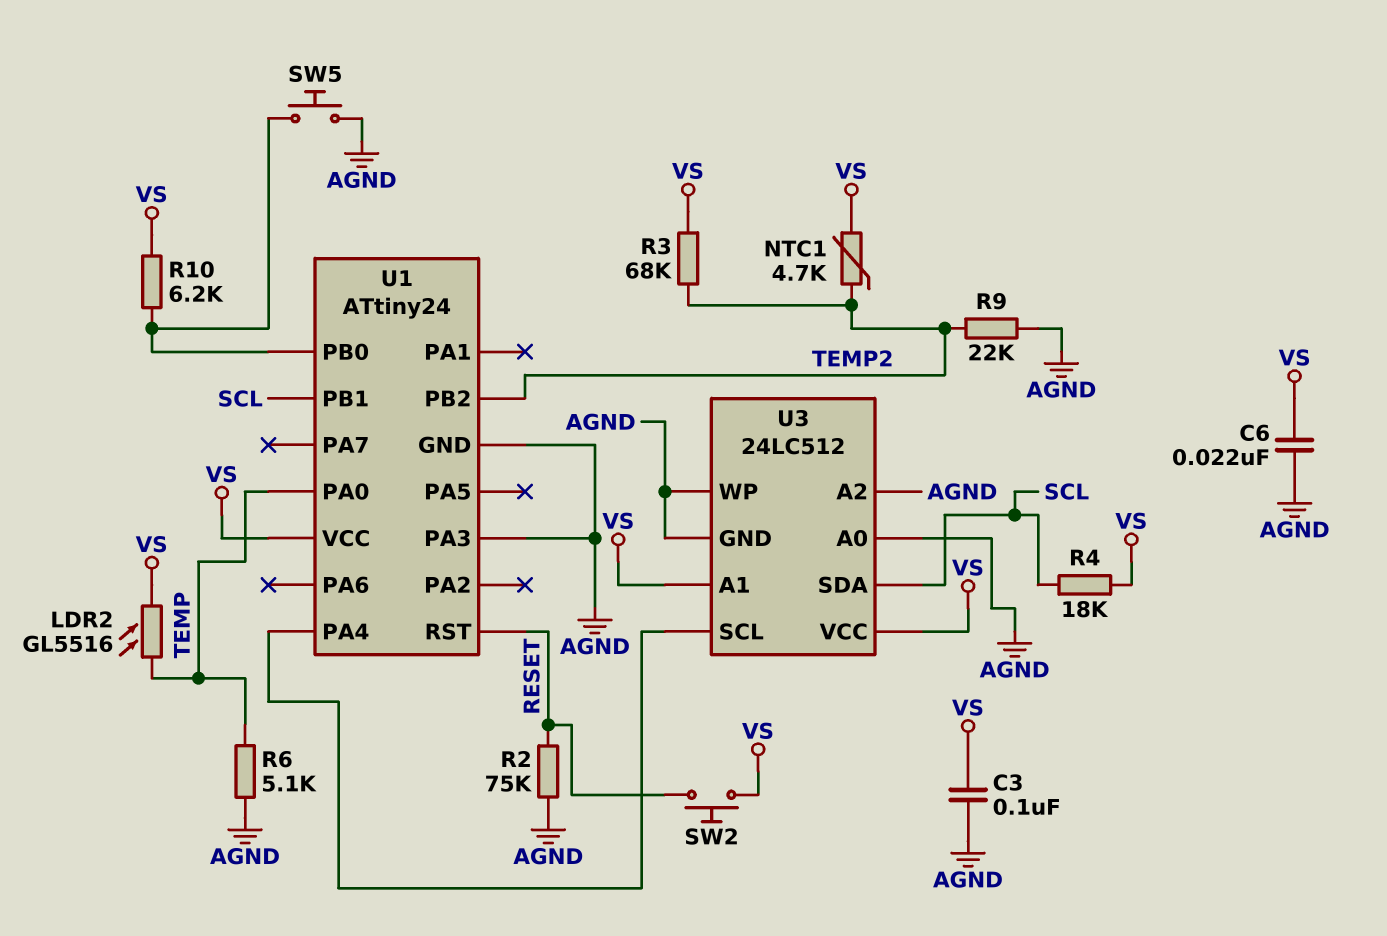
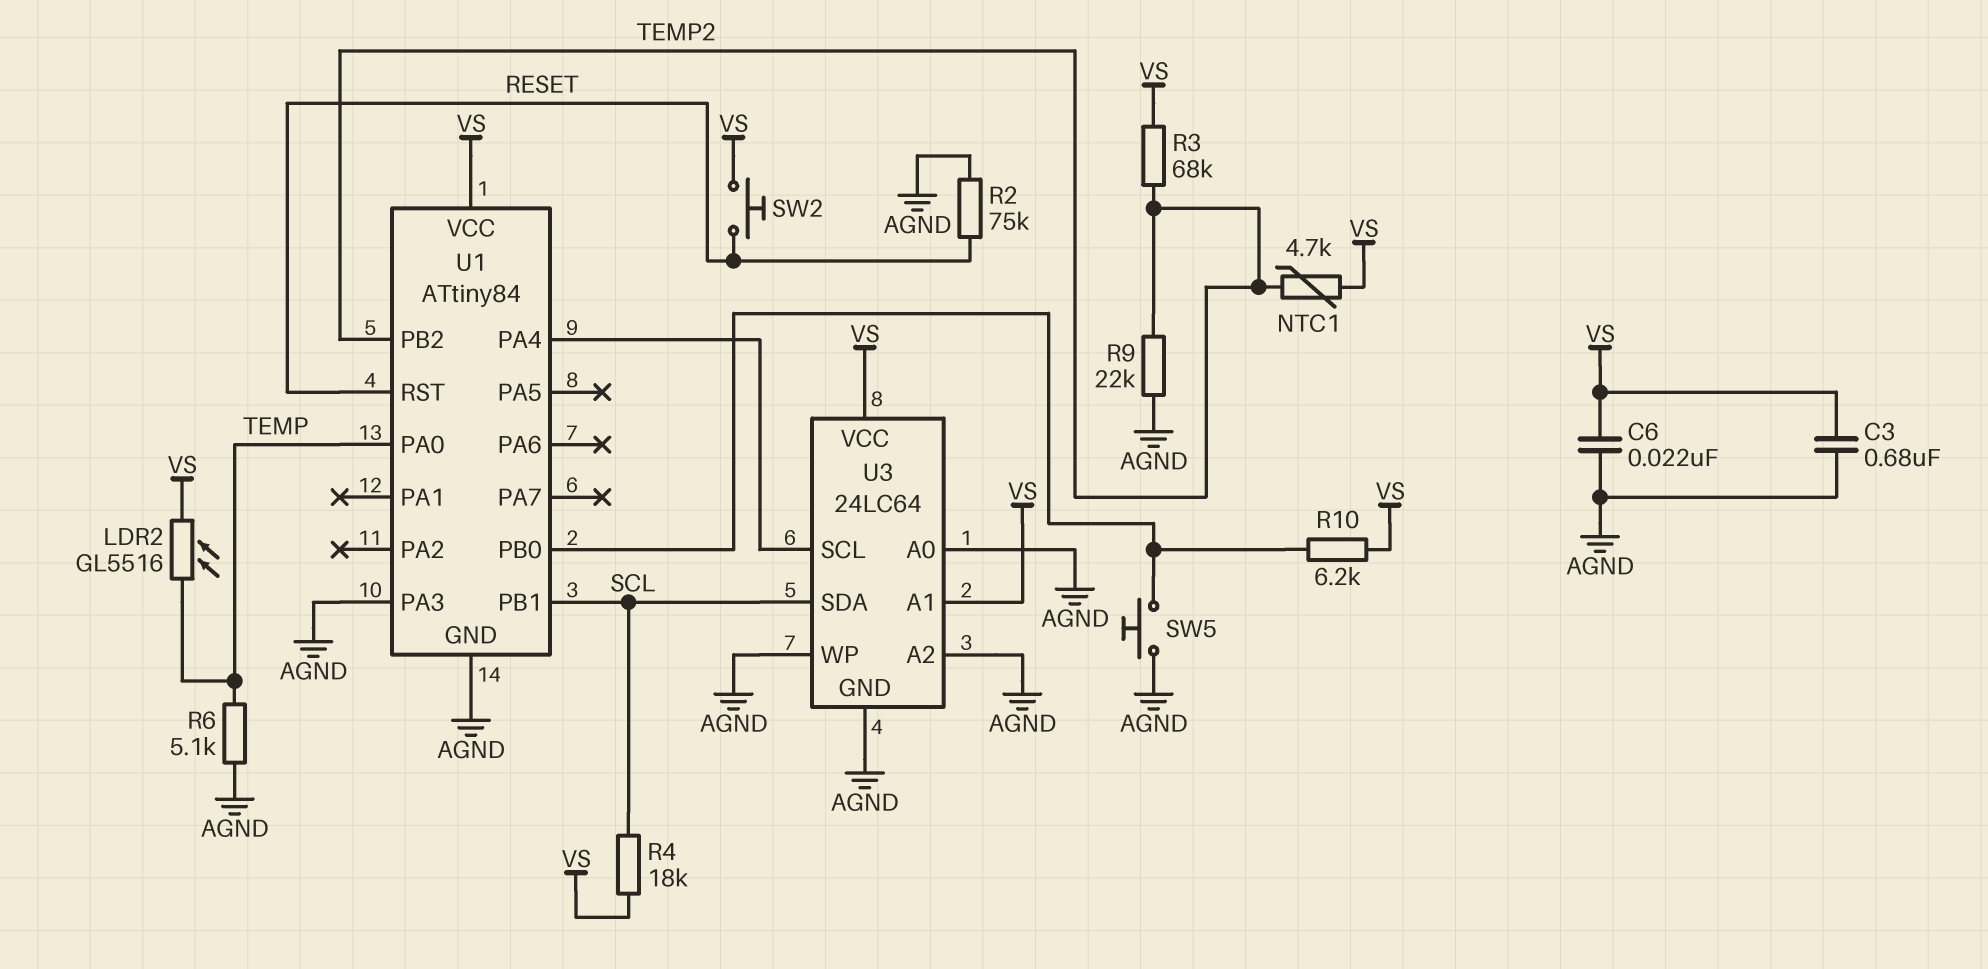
C3: 100nF (AGND, VS) -> 680nF (AGND, VS)
U1: ATtiny24 -> ATtiny84
U3: 24LC512 -> 24LC64

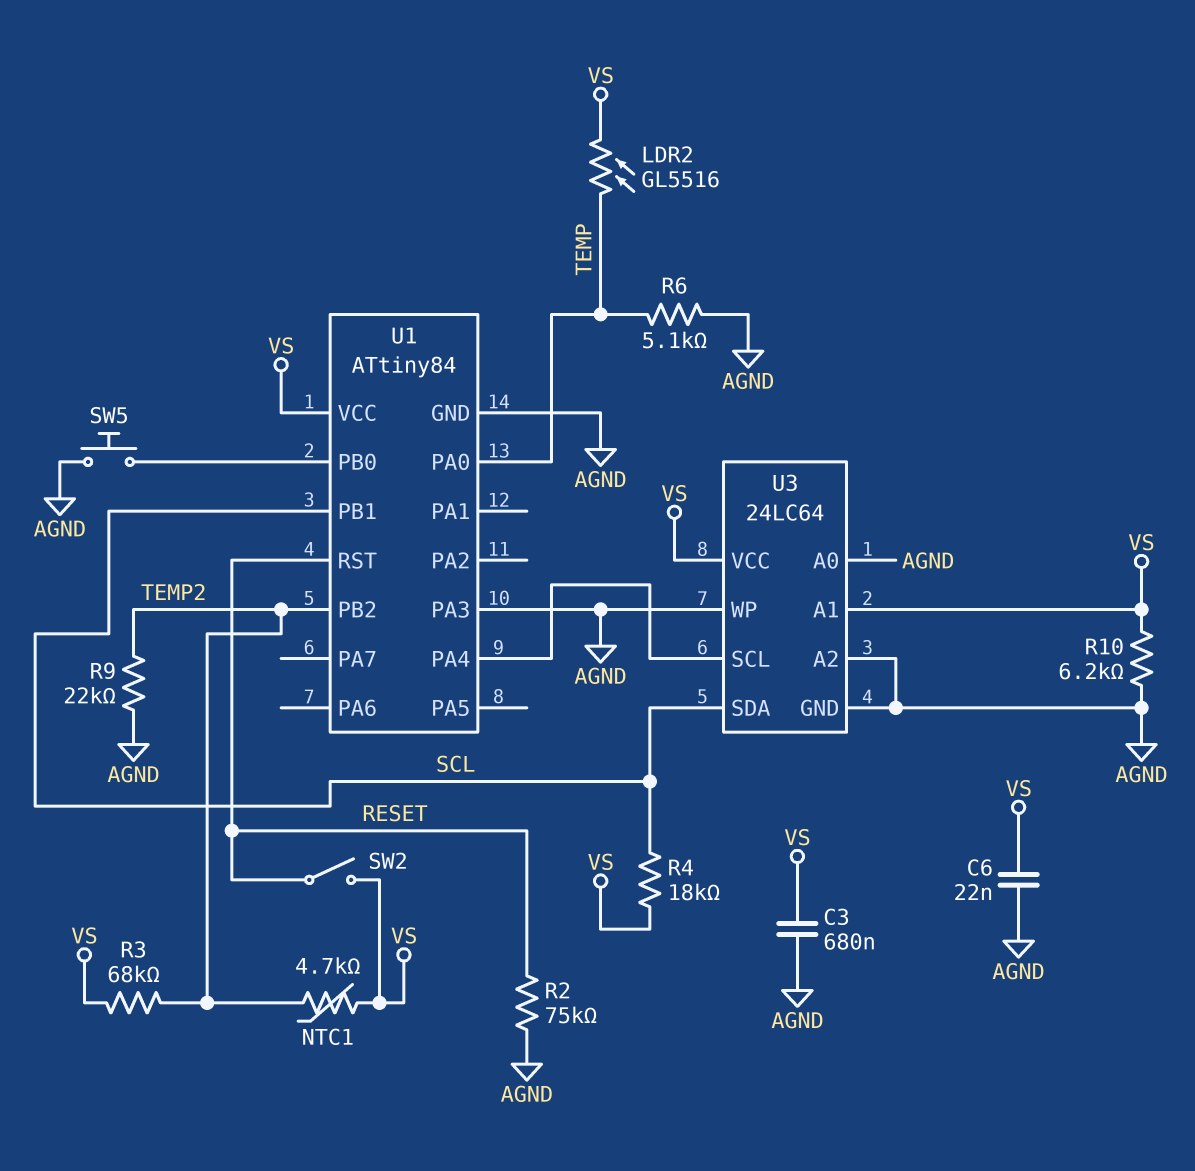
R10: 6.2k (U1/PB0, VS) -> 6.2k (AGND, VS)
SW2: button (RESET, VS) -> switch (RESET, VS)

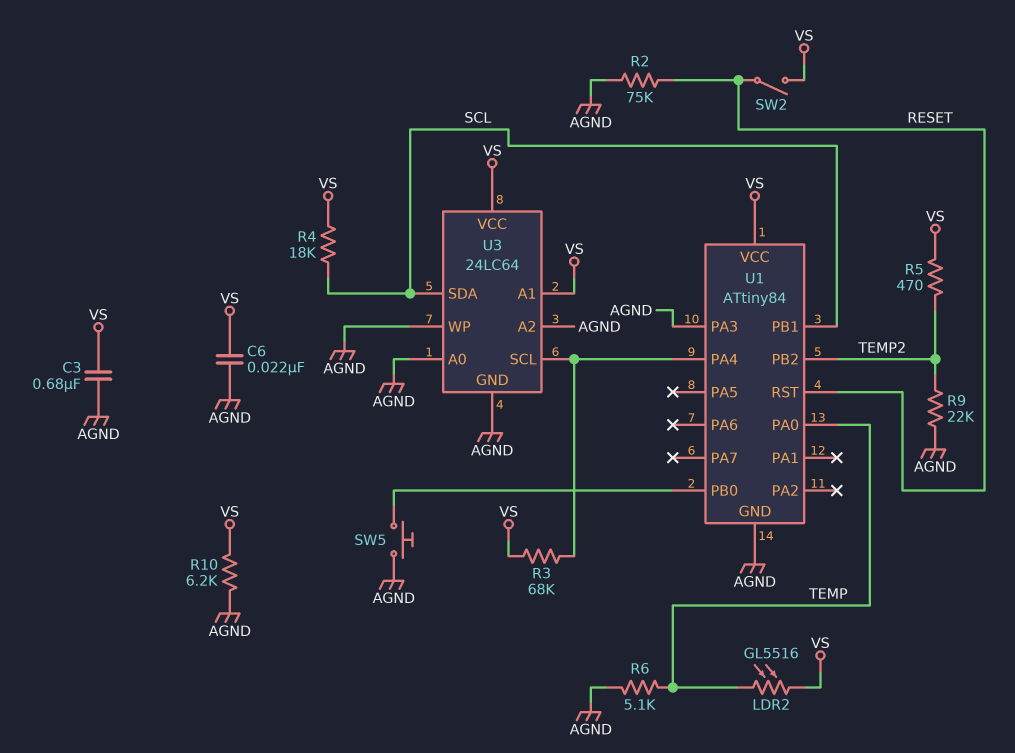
NTC1: 4.7k (TEMP2, VS) -> none
R3: 68k (TEMP2, VS) -> 68k (U1/PA4, VS)
R5: none -> 470 (TEMP2, VS)

